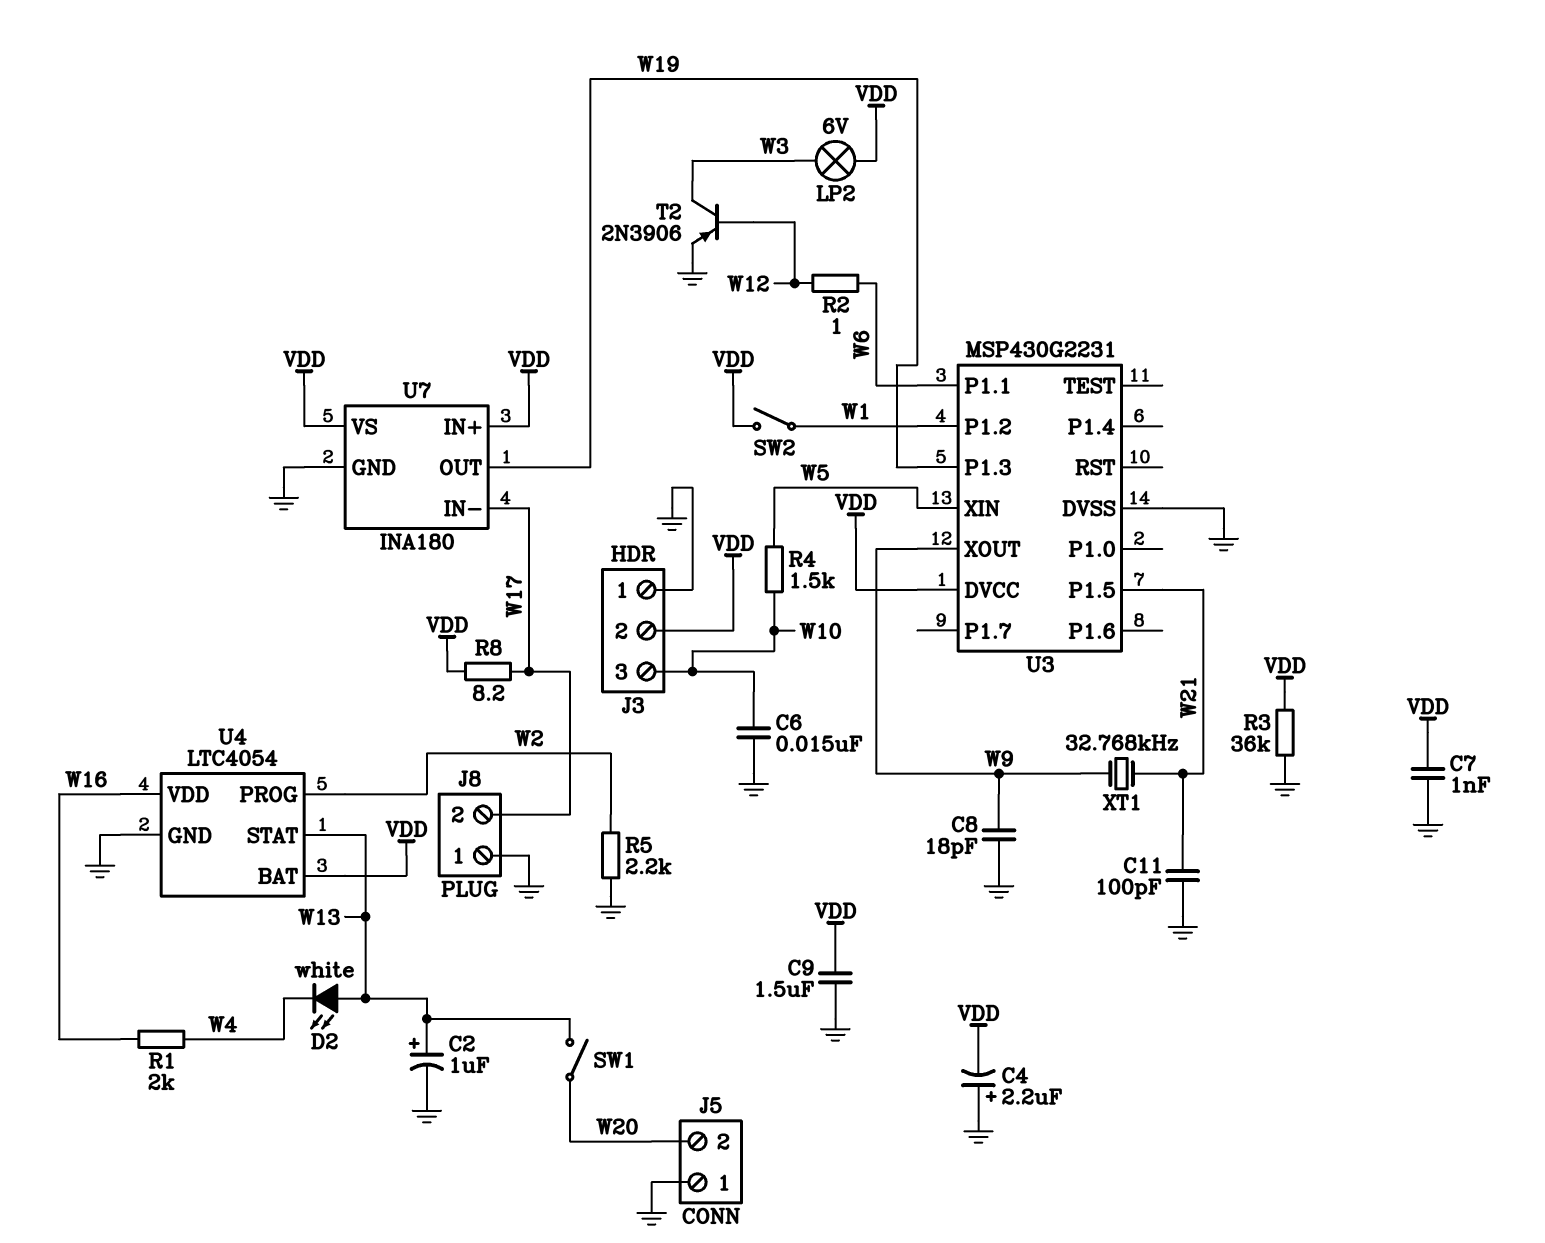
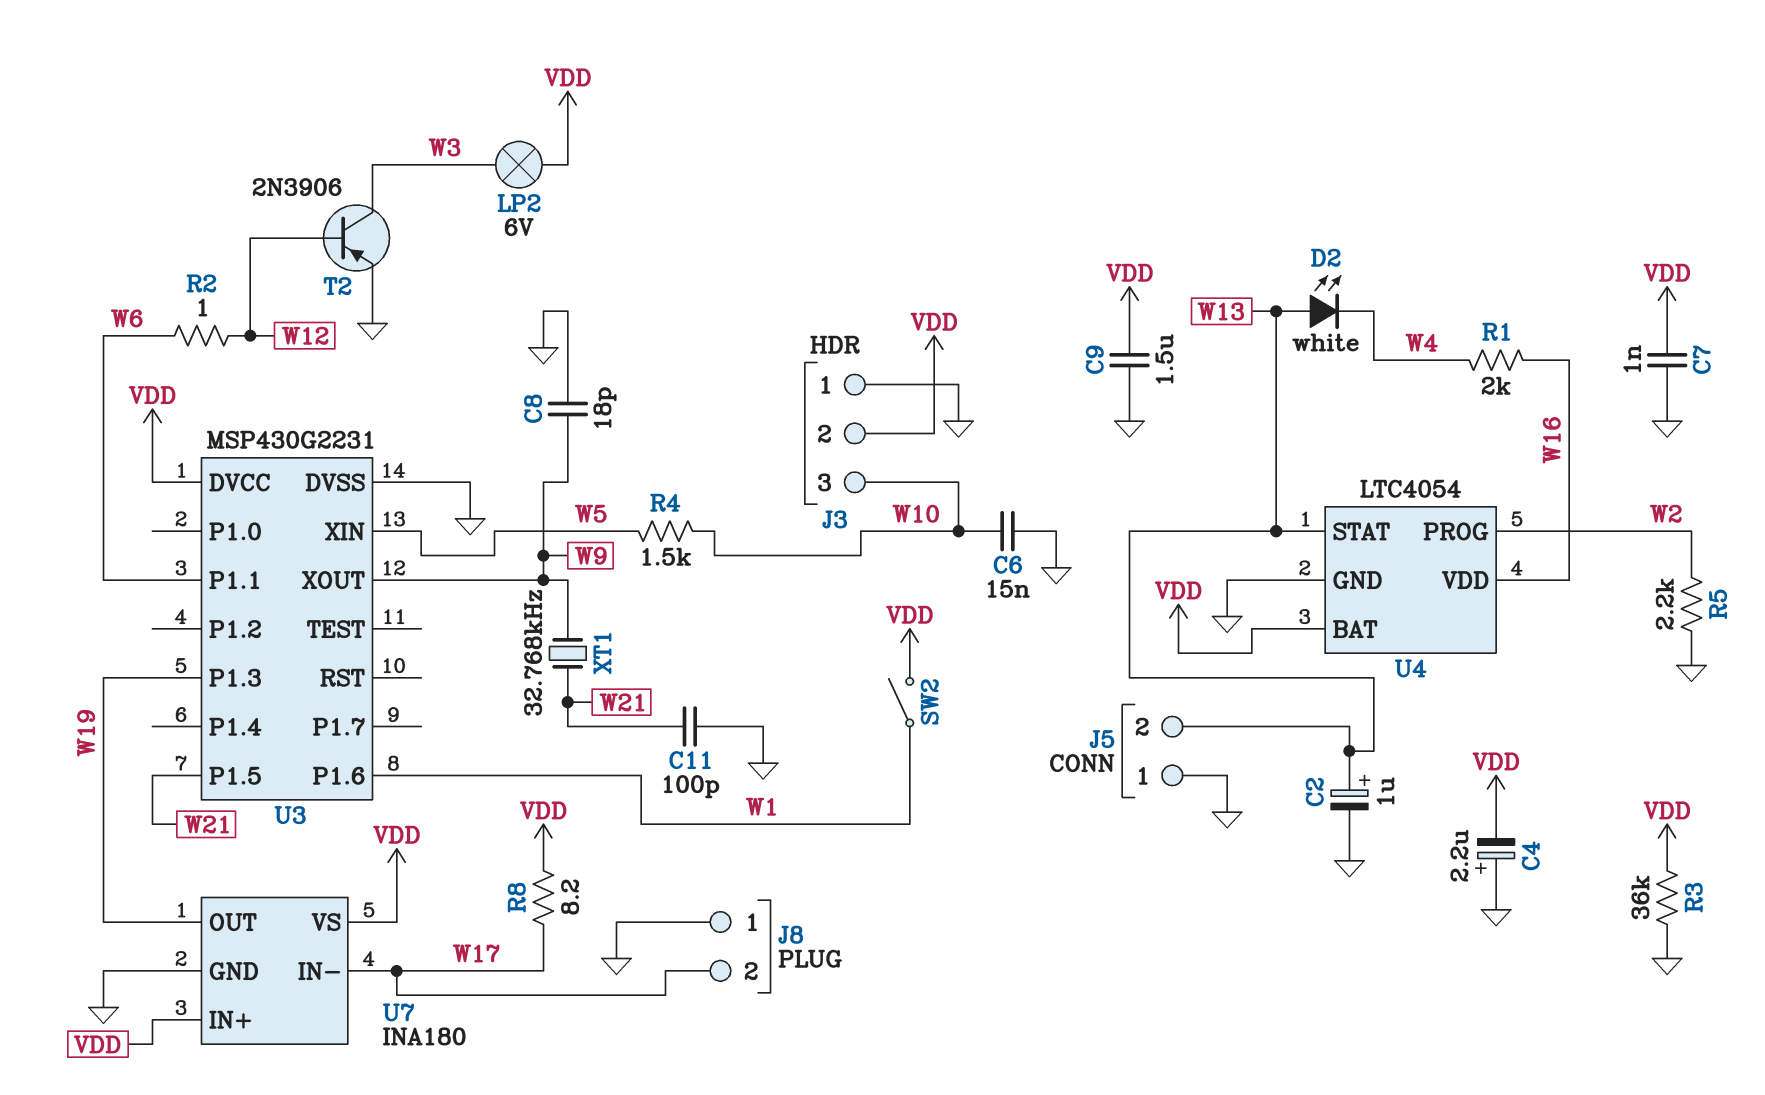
J5 pin 2: W20 -> W13
SW1: switch (W13, W20) -> none
U3 pin P1.2: W1 -> none
U3 pin P1.6: none -> W1

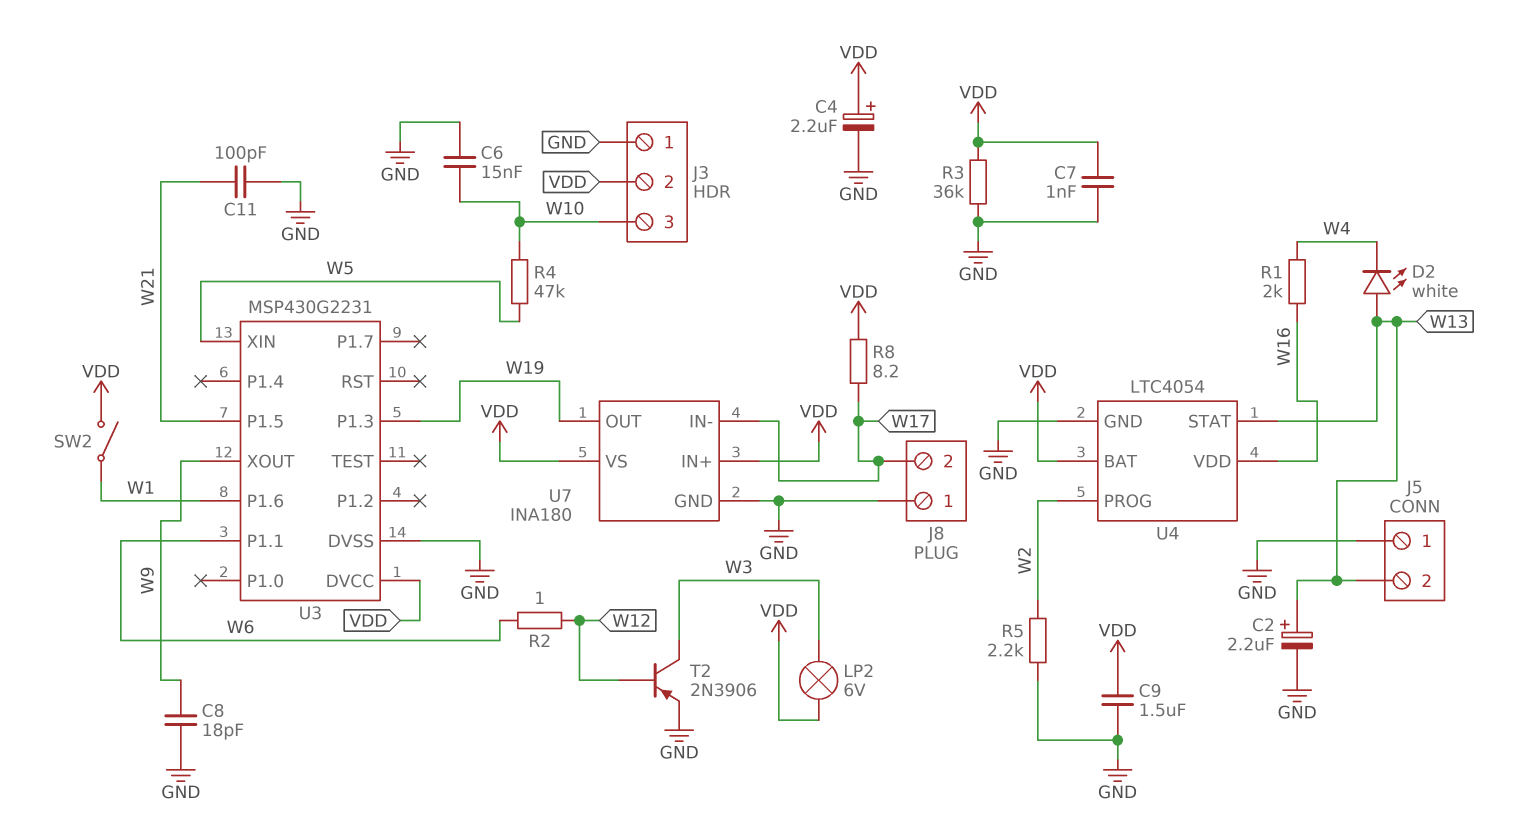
C2: 1uF (plus W13, minus GND) -> 2.2uF (plus W13, minus GND)
C4: 2.2uF (plus GND, minus VDD) -> 2.2uF (plus VDD, minus GND)
R4: 1.5k (W5, W10) -> 47k (W5, W10)
XT1: 32.768kHz (W9, W21) -> none

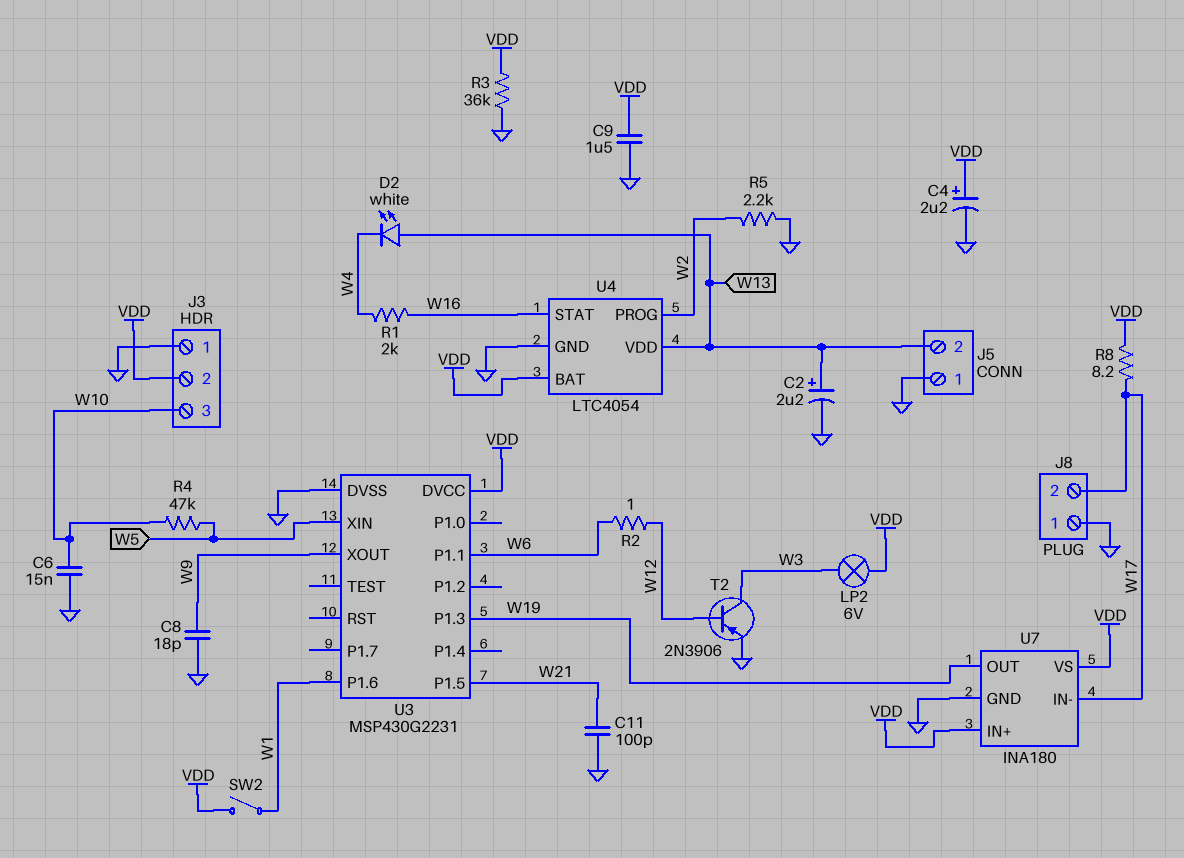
C7: 1nF (GND, VDD) -> none
U4 pin STAT: W13 -> W16
U4 pin VDD: W16 -> W13

